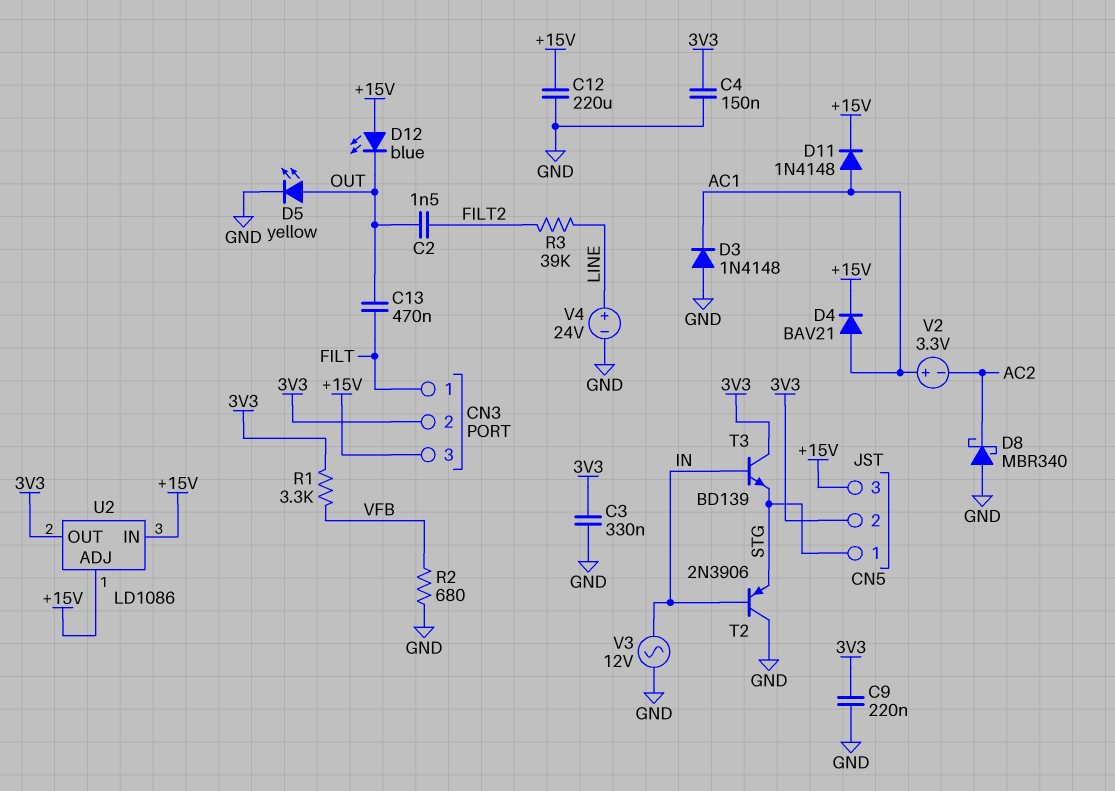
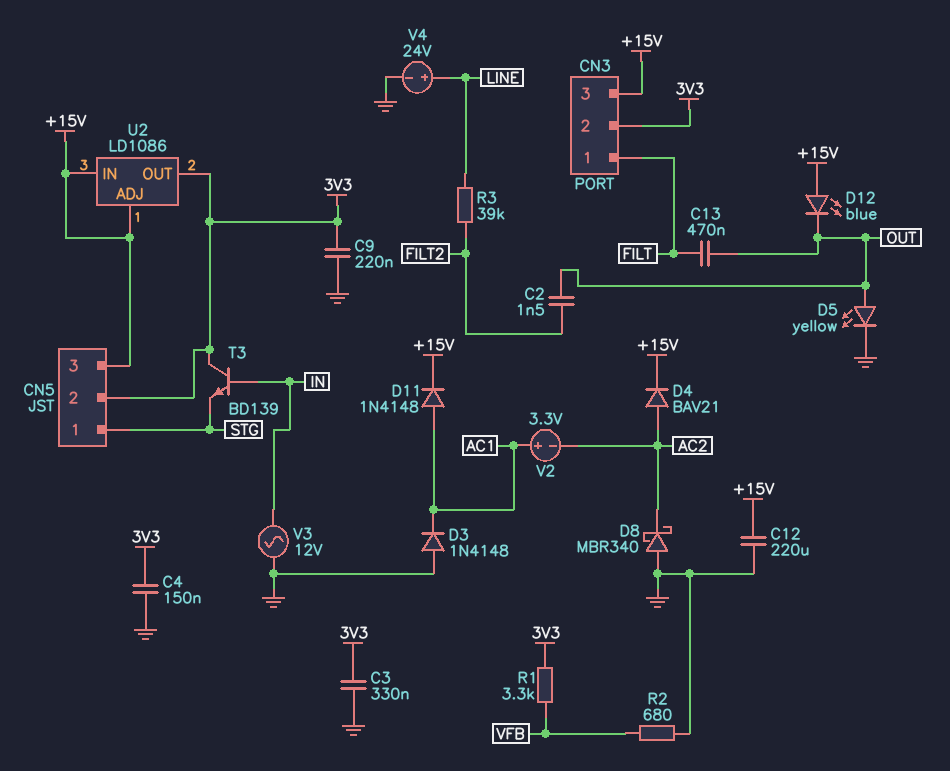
D4: diode BAV21 (A AC1, K +15V) -> diode BAV21 (A AC2, K +15V)
T2: PNP 2N3906 (B IN, C GND, E STG) -> none

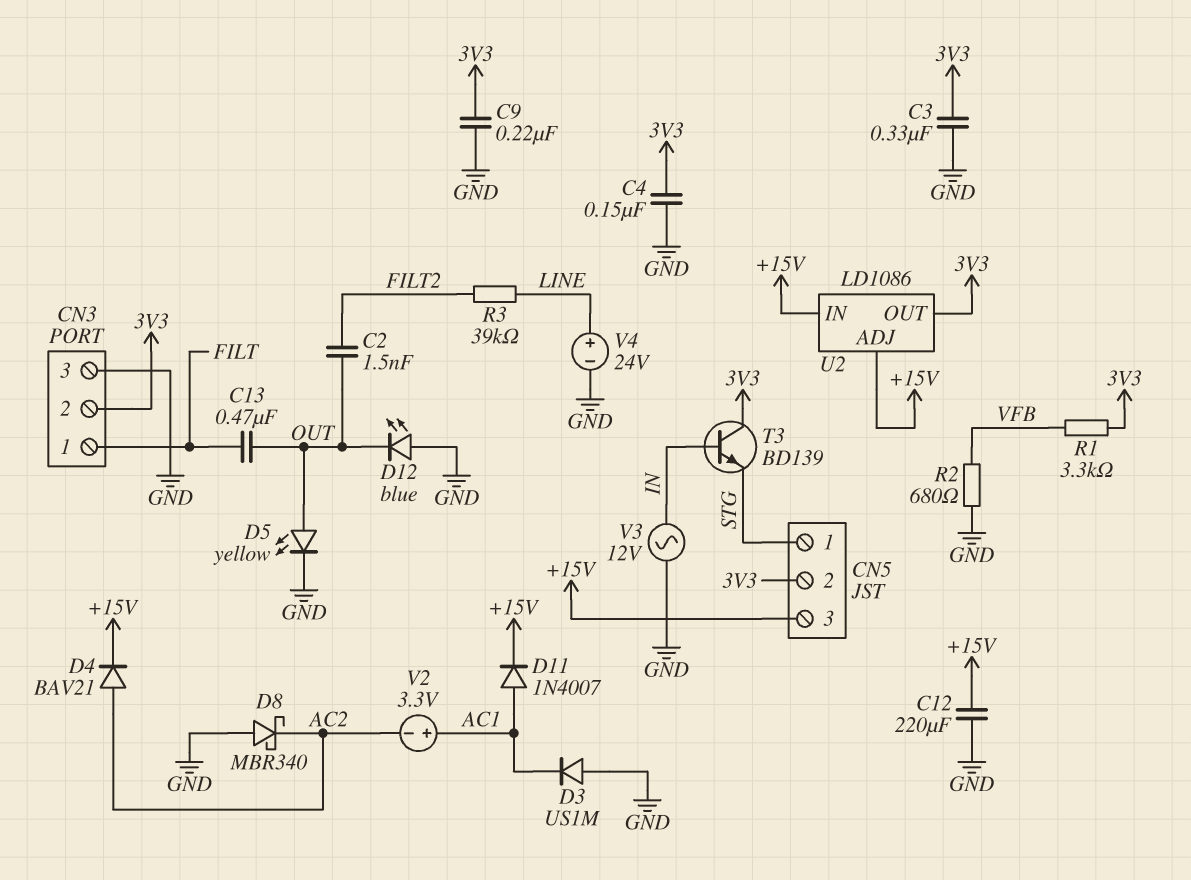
CN3 pin 3: +15V -> GND
D3: diode 1N4148 (A GND, K AC1) -> diode US1M (A GND, K AC1)
D11: diode 1N4148 (A AC1, K +15V) -> diode 1N4007 (A AC1, K +15V)
D12: LED blue (A +15V, K OUT) -> LED blue (A GND, K OUT)

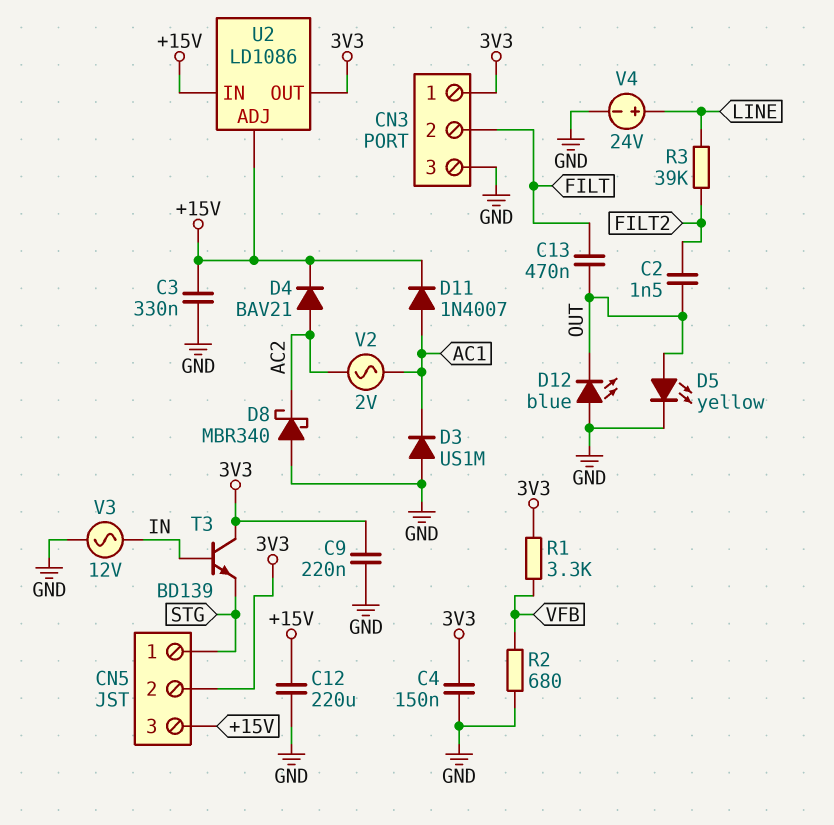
C3: 330nF (3V3, GND) -> 330nF (+15V, GND)
CN3 pin 1: FILT -> 3V3
CN3 pin 2: 3V3 -> FILT
V2: 3.3V (plus AC1, minus AC2) -> AC 2V (AC1, AC2)

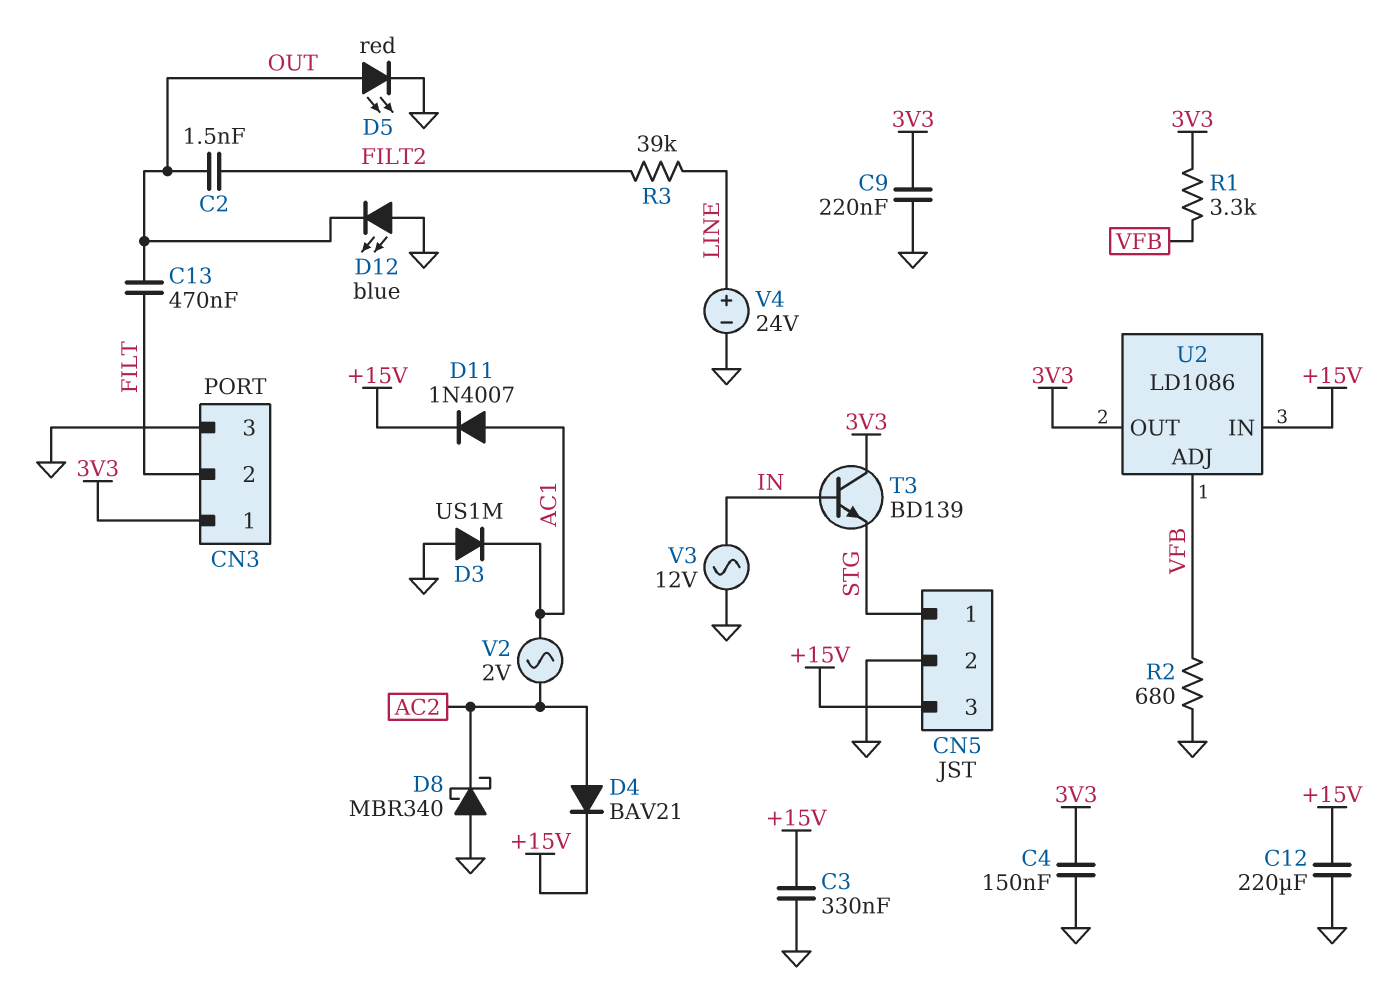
CN5 pin 2: 3V3 -> GND
D5: LED yellow (A OUT, K GND) -> LED red (A OUT, K GND)
U2 pin ADJ: +15V -> VFB

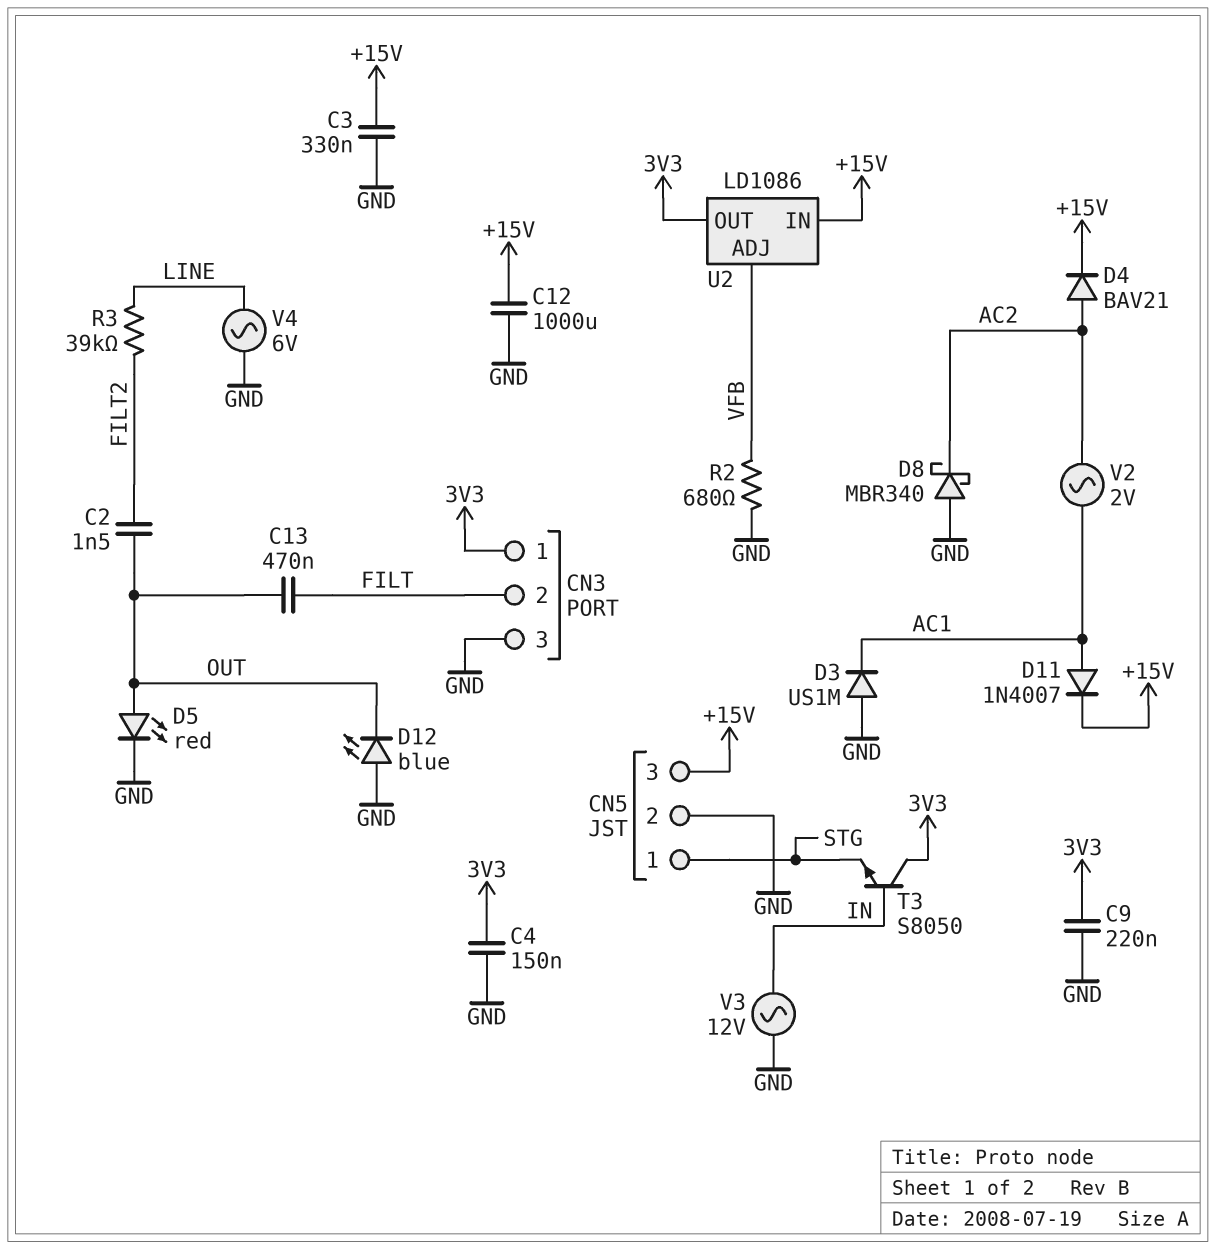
C12: 220uF (+15V, GND) -> 1000uF (+15V, GND)
R1: 3.3k (3V3, VFB) -> none
T3: NPN BD139 (B IN, C 3V3, E STG) -> NPN S8050 (B IN, C 3V3, E STG)
V4: 24V (plus LINE, minus GND) -> AC 6V (GND, LINE)

